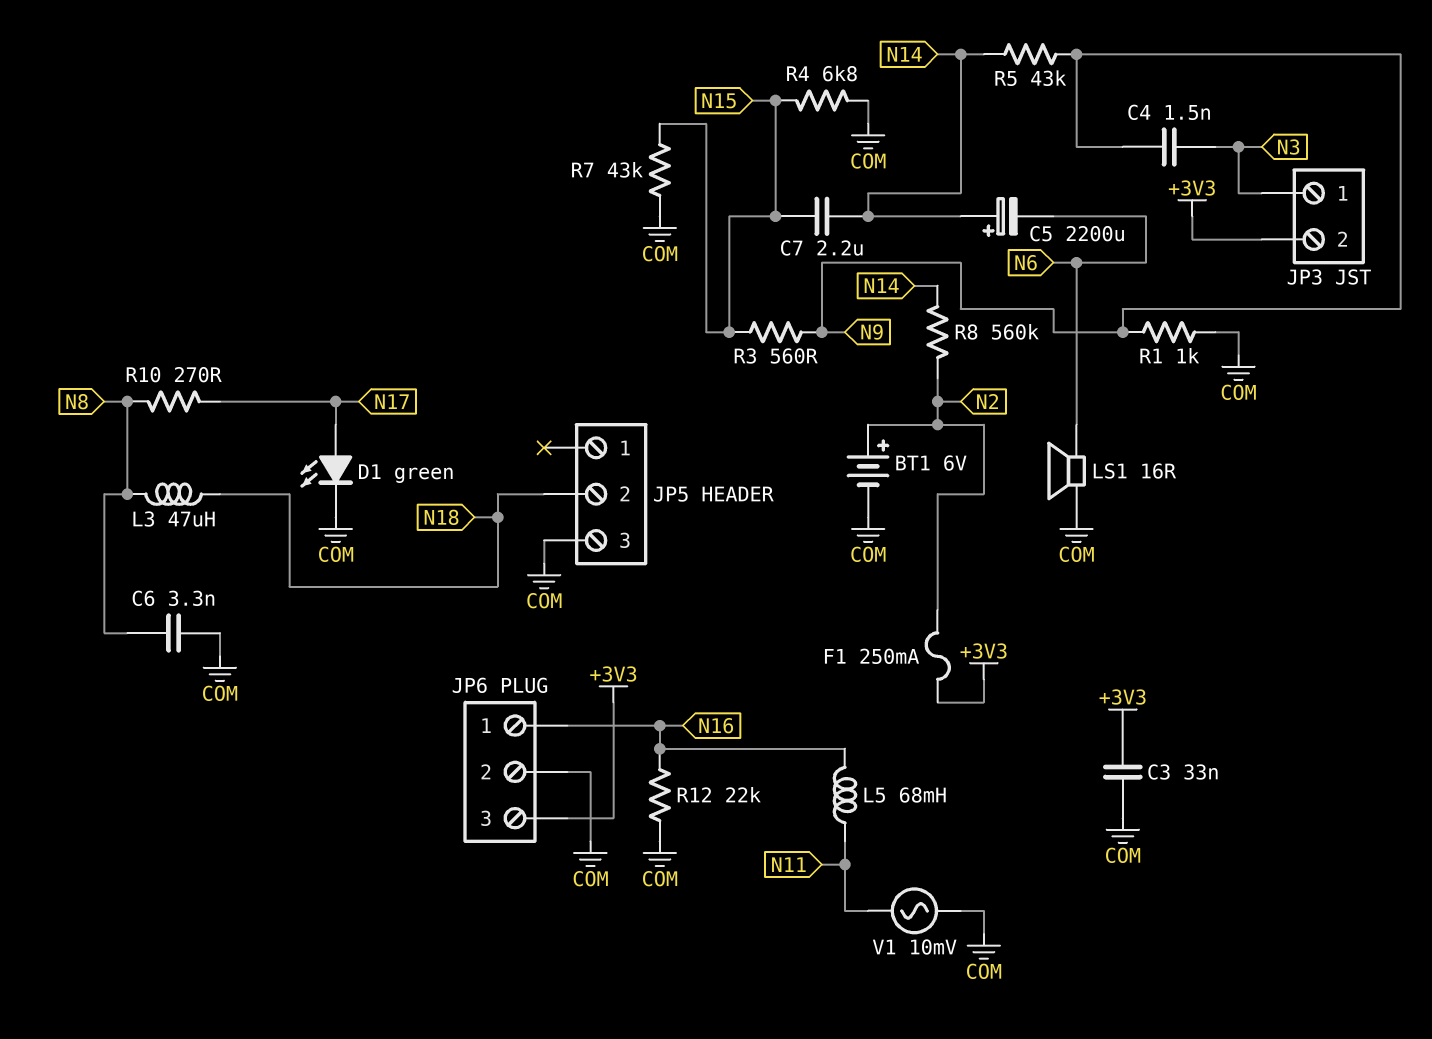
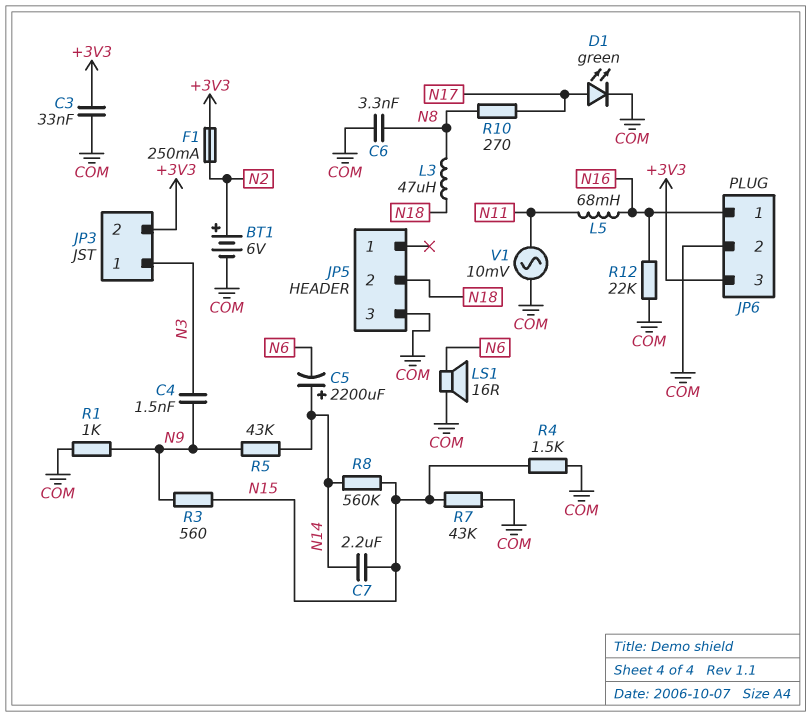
R4: 6.8k (COM, N15) -> 1.5k (COM, N15)
R8: 560k (N2, N14) -> 560k (N14, N15)

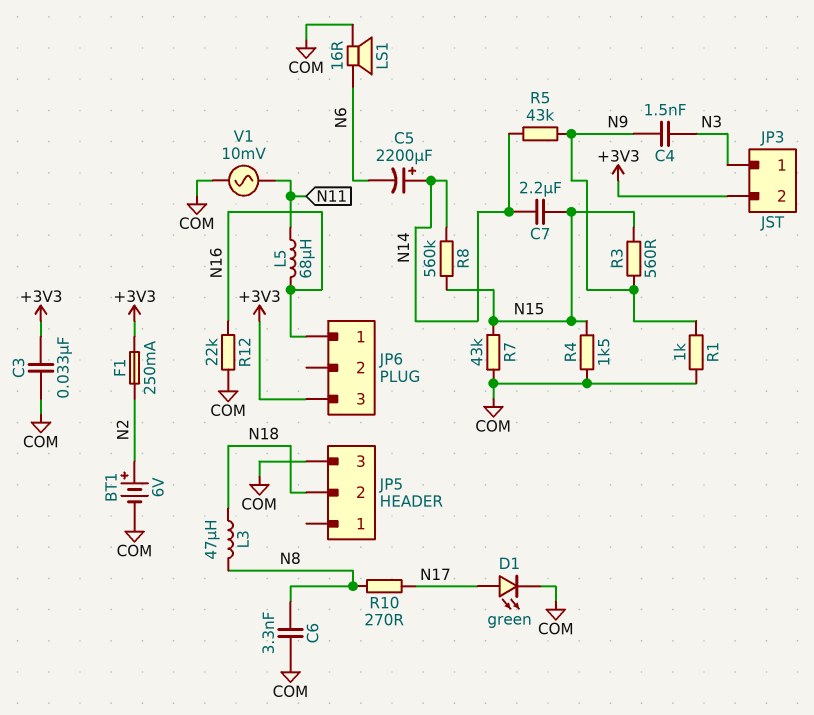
JP6 pin 2: COM -> none
L5: 68mH (N11, N16) -> 68uH (N11, N16)

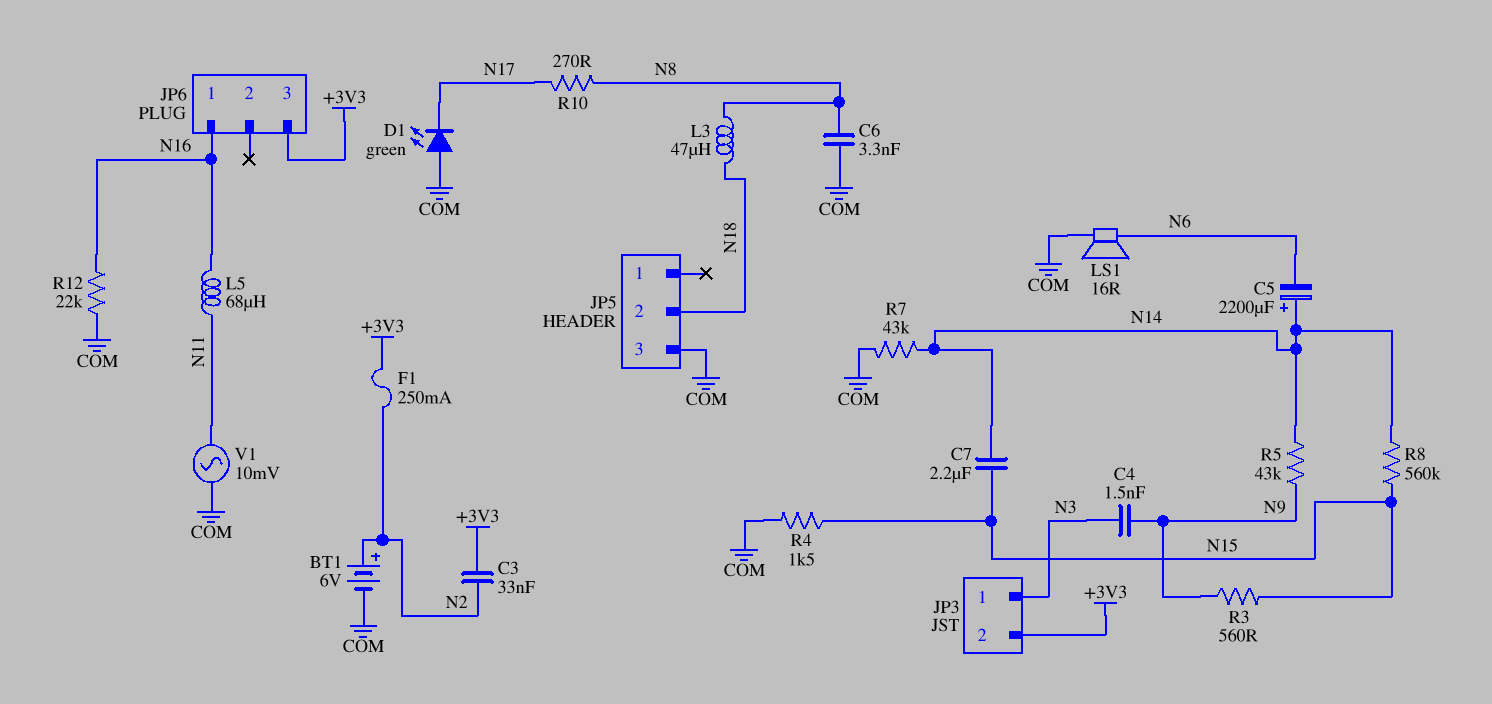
C3: 33nF (+3V3, COM) -> 33nF (+3V3, N2)
D1: LED green (A N17, K COM) -> LED green (A COM, K N17)
R1: 1k (COM, N9) -> none
R7: 43k (COM, N15) -> 43k (COM, N14)

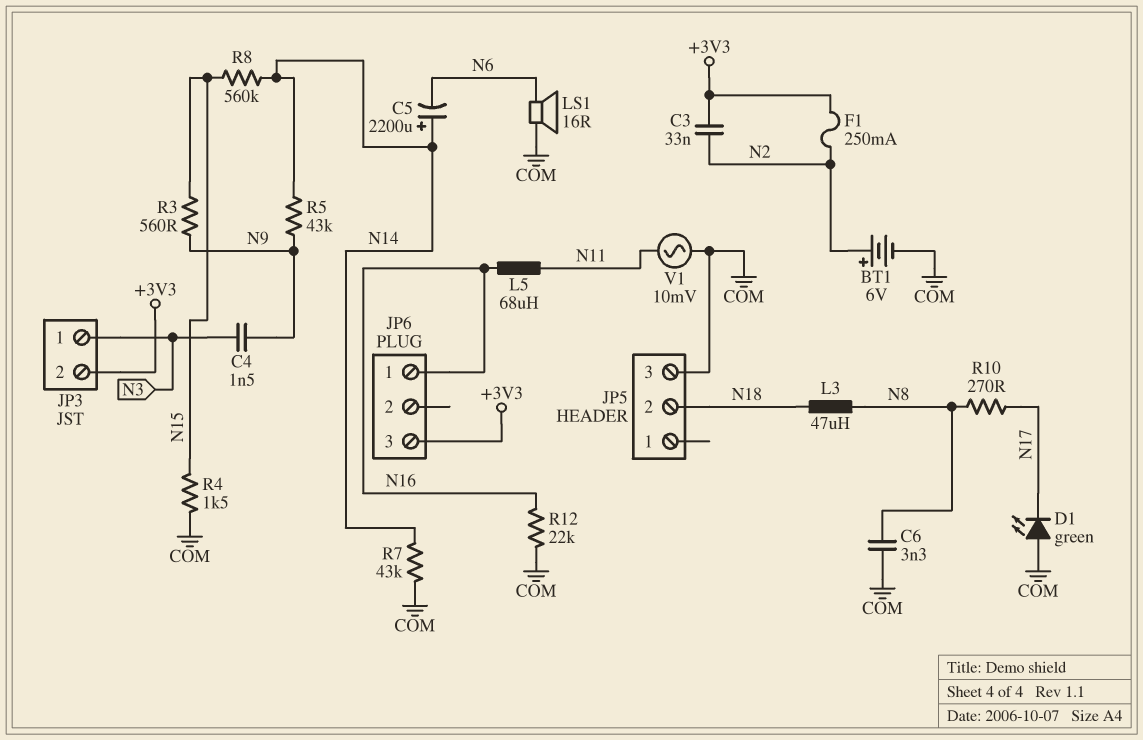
C7: 2.2uF (N14, N15) -> none

